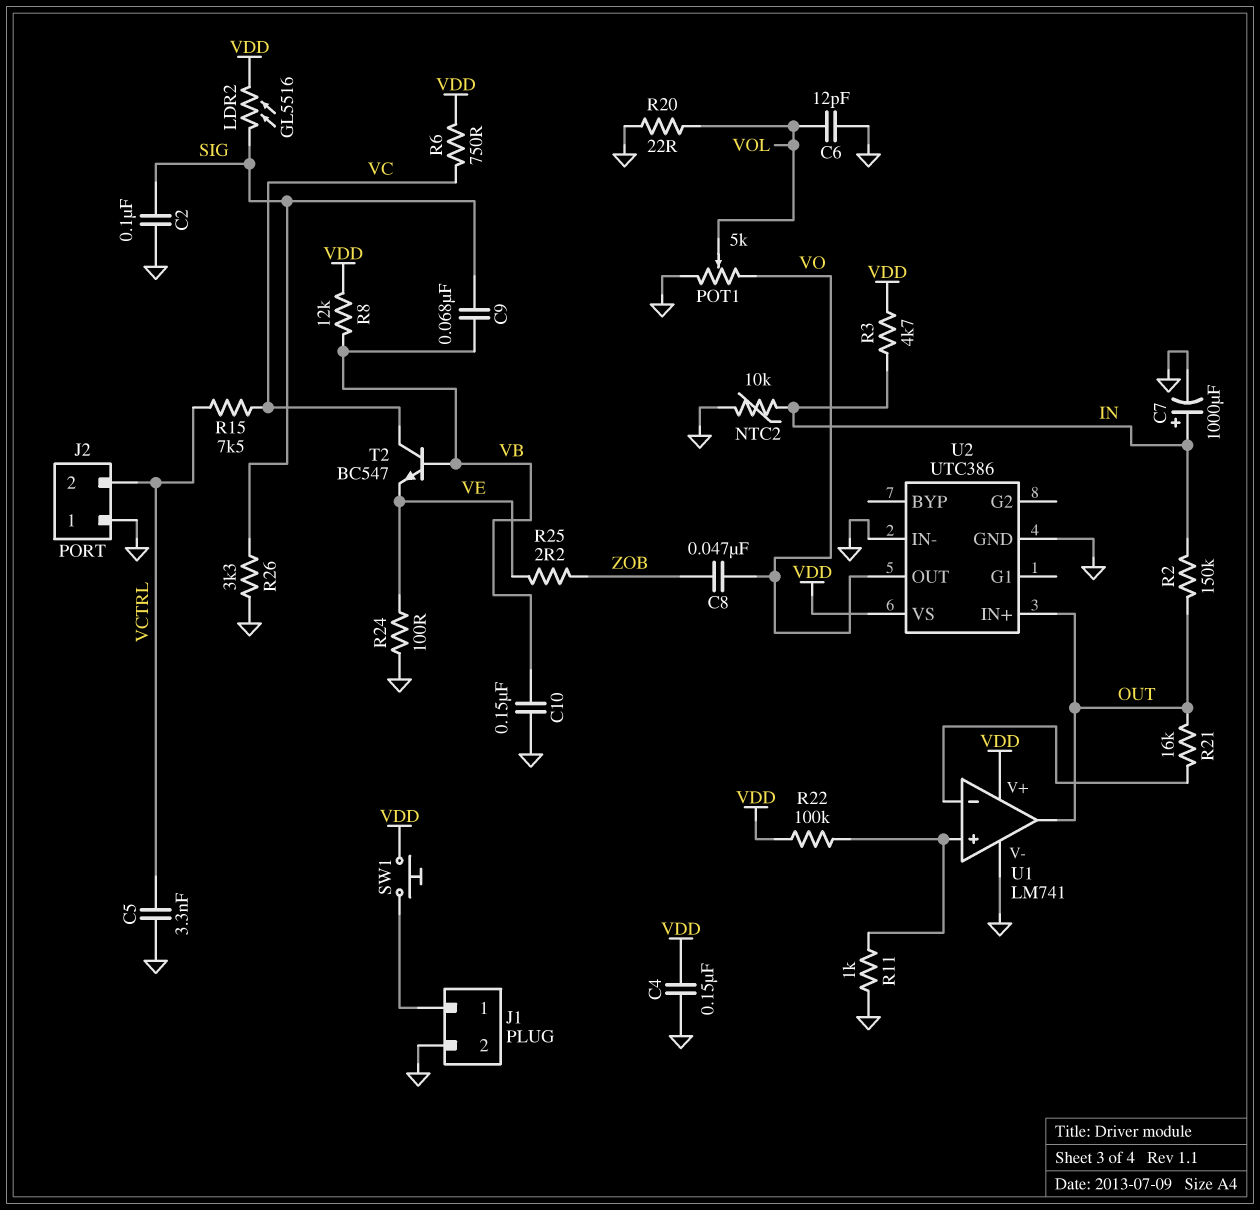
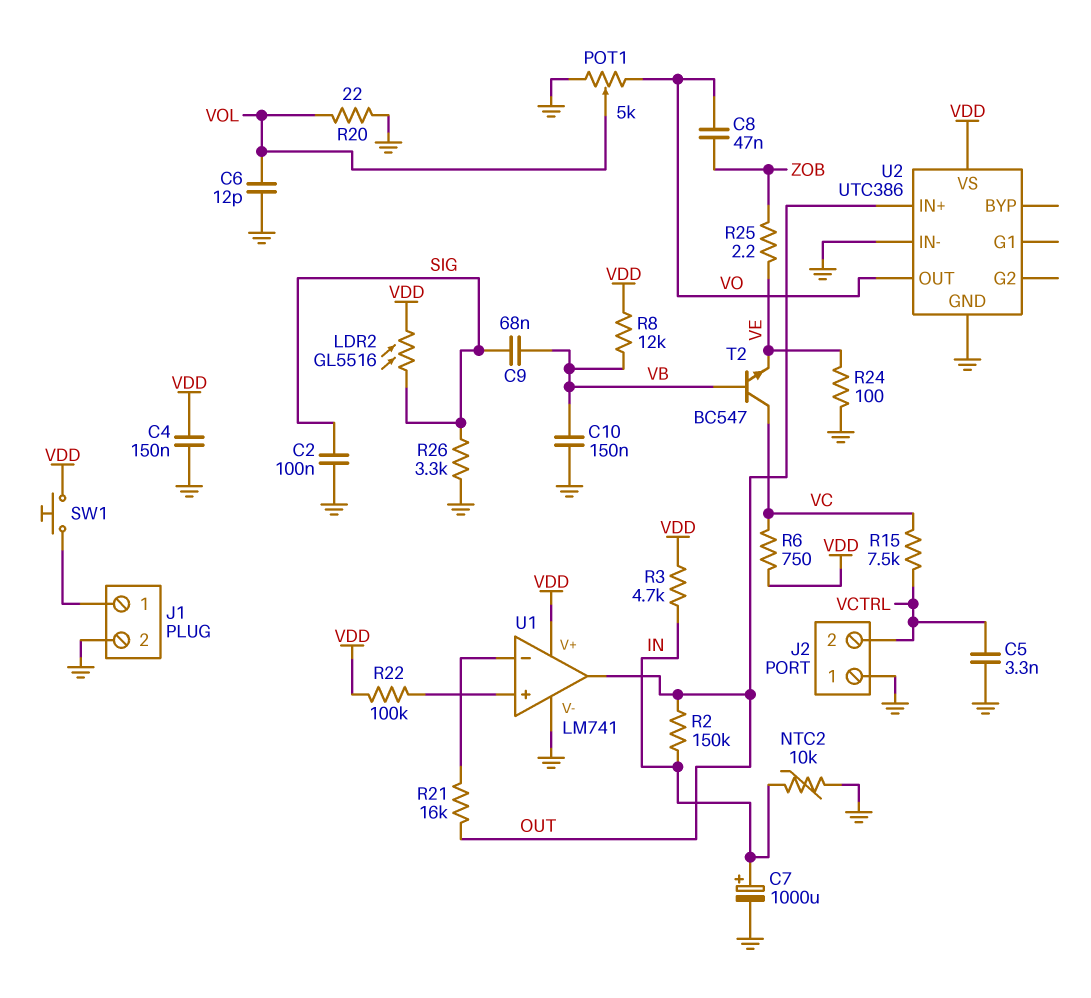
R11: 1k (GND, U1/in+) -> none

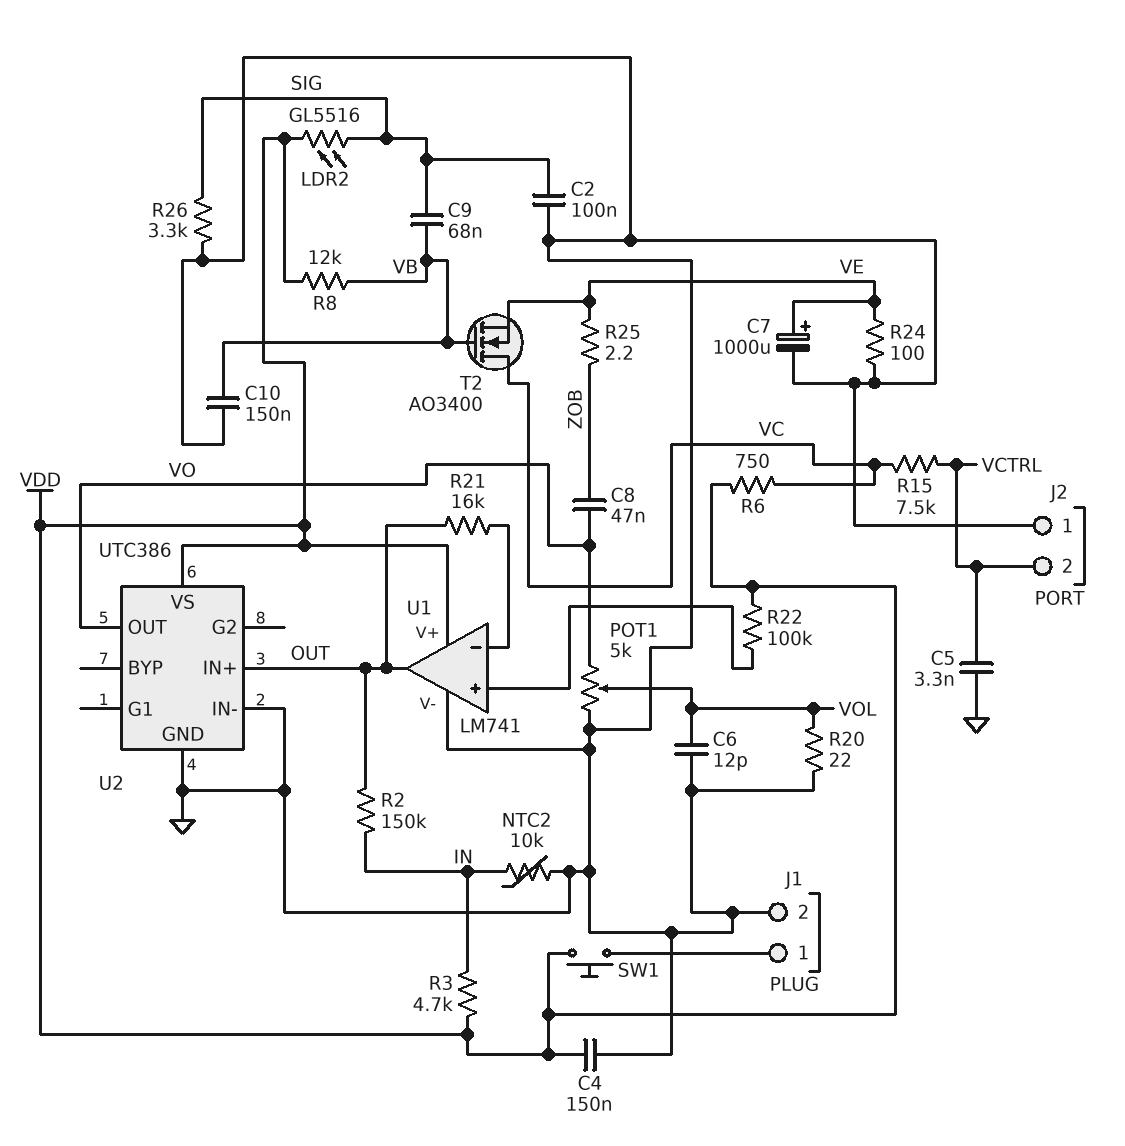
C7: 1000uF (plus IN, minus GND) -> 1000uF (plus VE, minus GND)
T2: NPN BC547 (B VB, C VC, E VE) -> NMOS AO3400 (G VB, D VC, S VE)

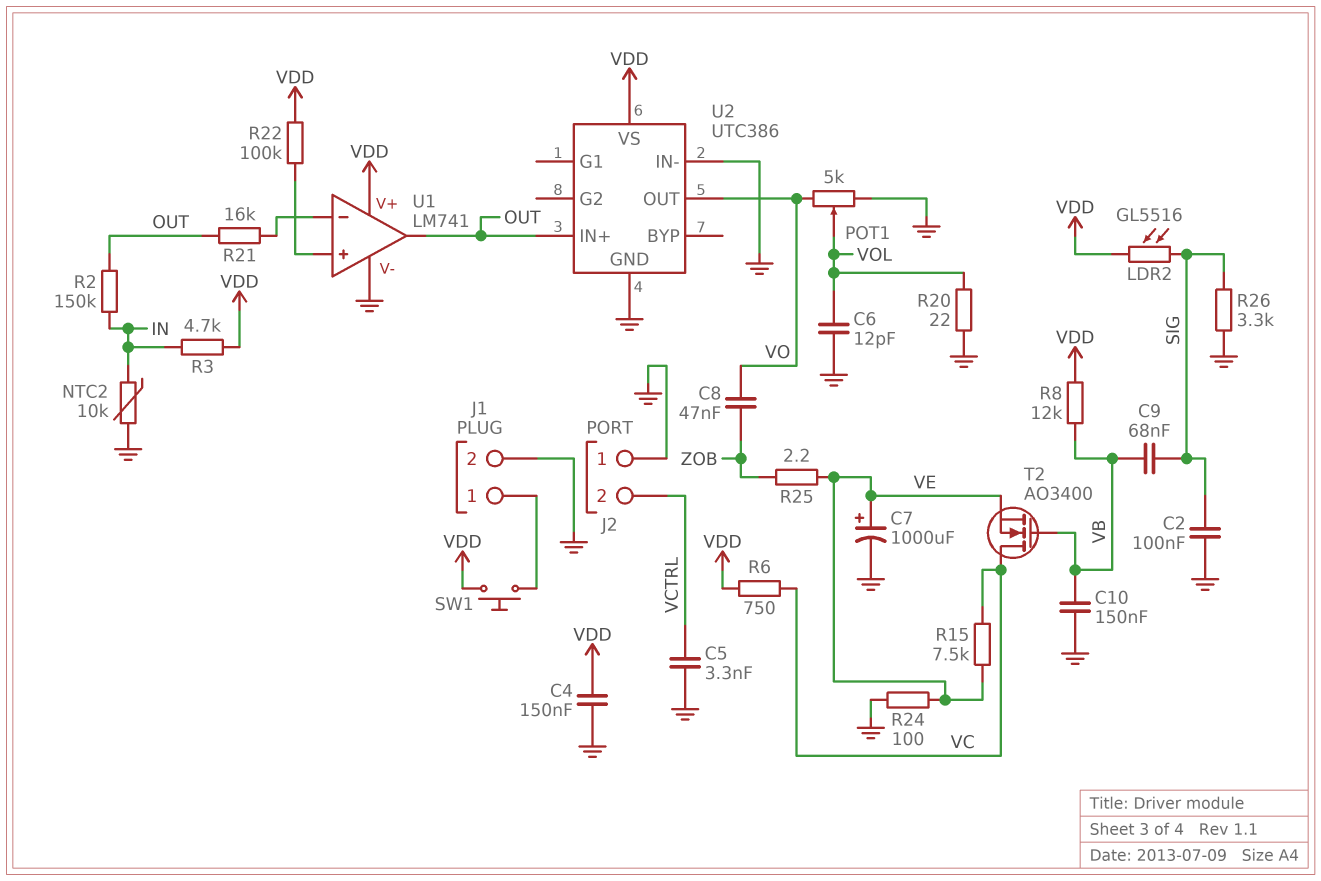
R15: 7.5k (VC, VCTRL) -> 7.5k (VC, VE)

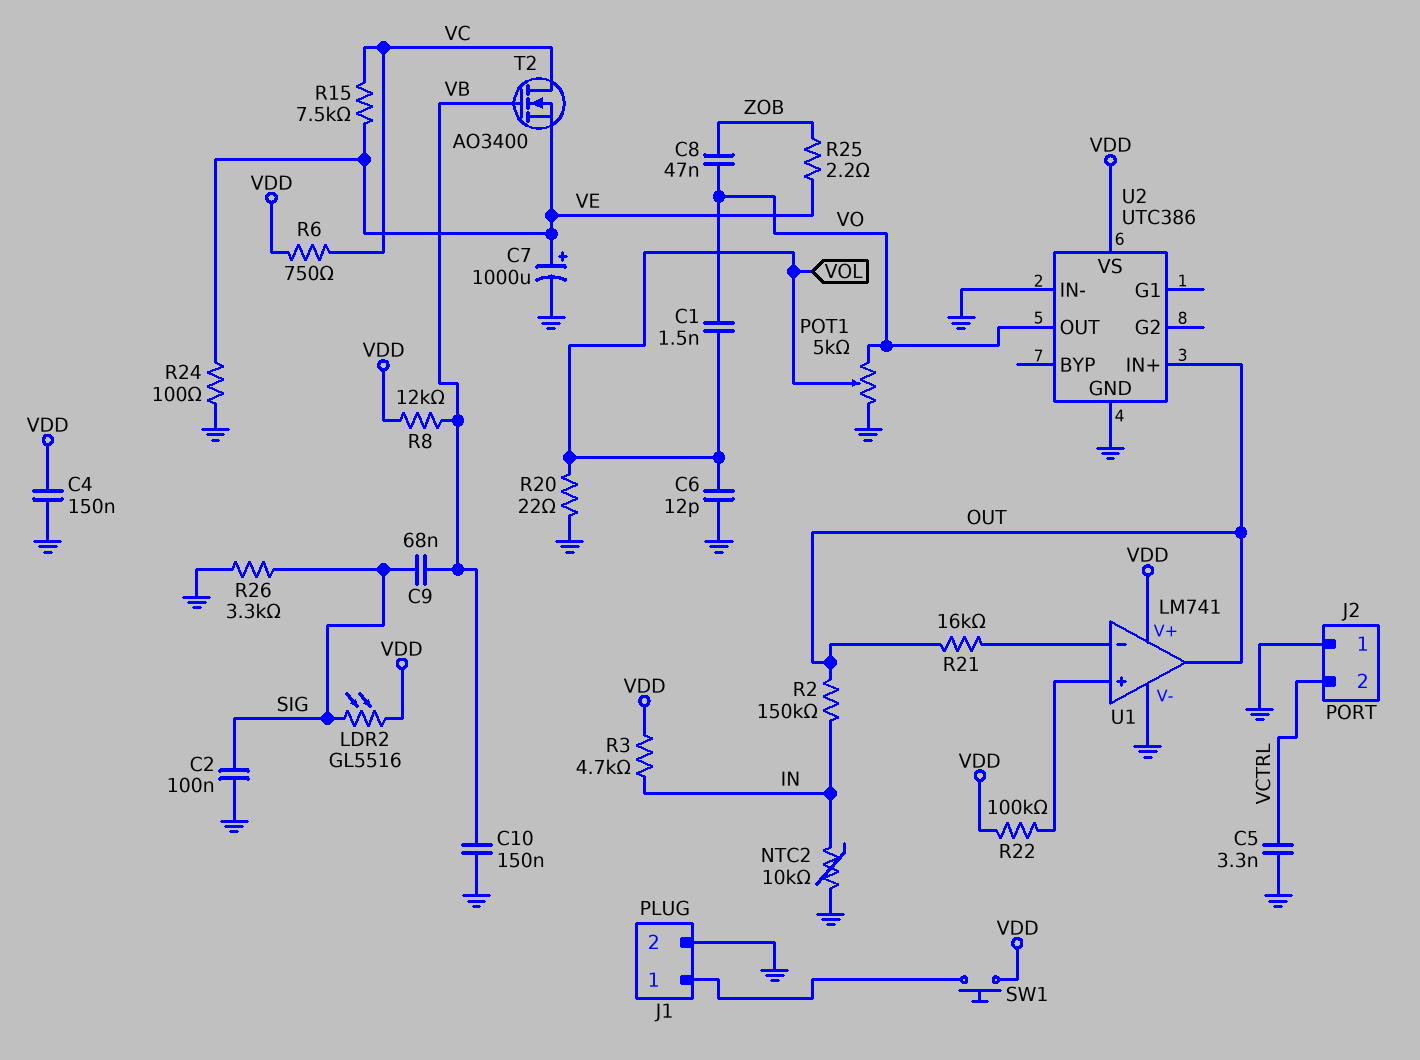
C1: none -> 1.5nF (VO, VOL)

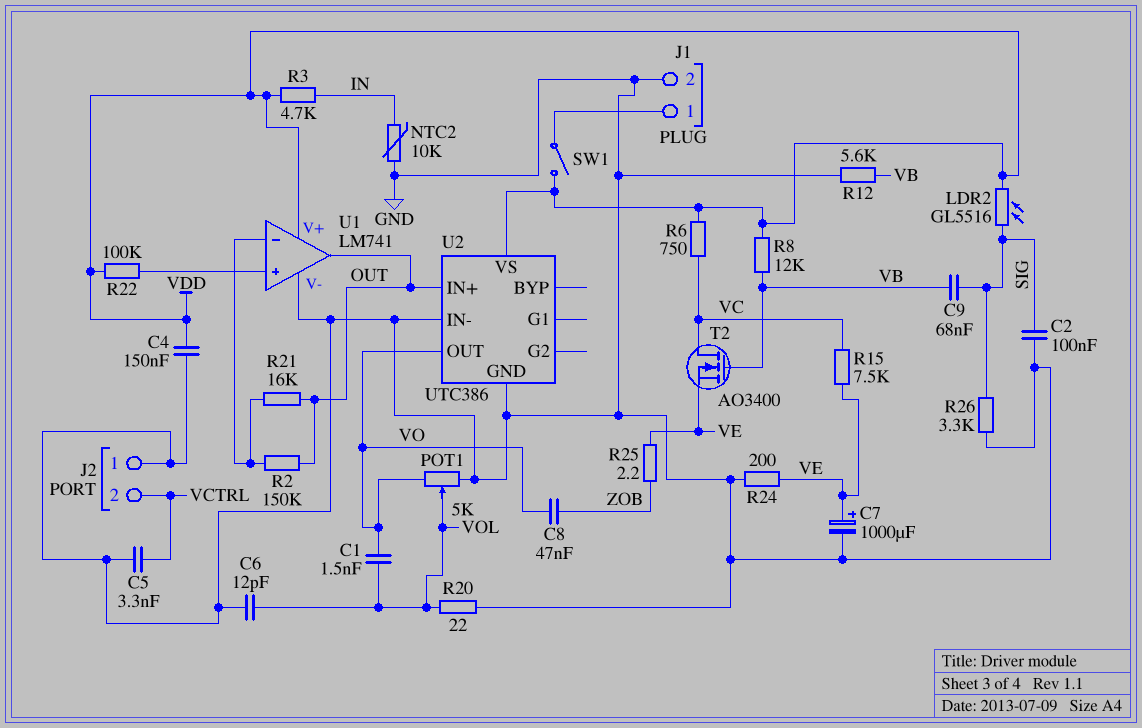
C10: 150nF (GND, VB) -> none
R2: 150k (IN, OUT) -> 150k (OUT, U1/in-)
R12: none -> 5.6k (GND, VB)
R24: 100 (GND, VE) -> 200 (GND, VE)
SW1: button (J1/1, VDD) -> switch (J1/1, VDD)

